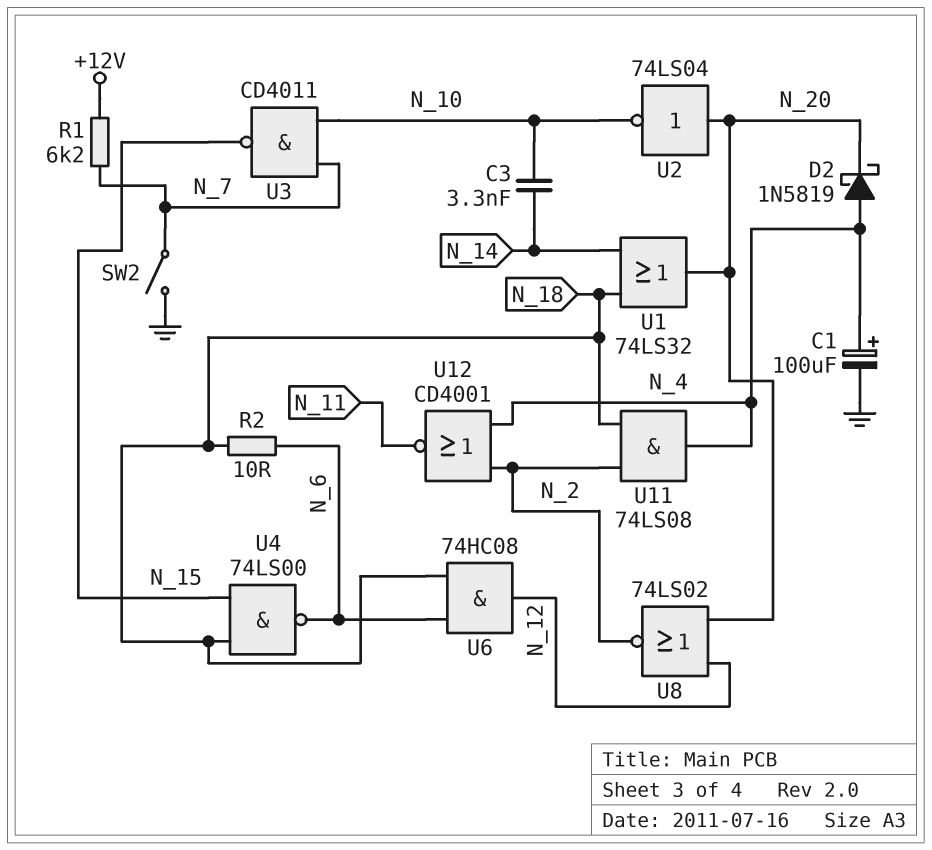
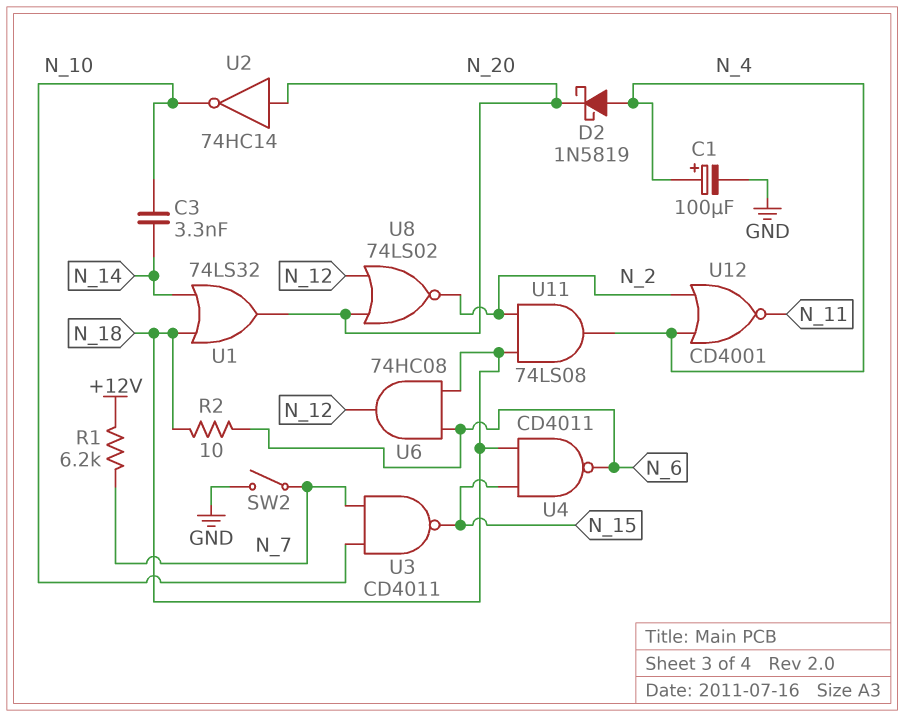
U2: NOT 74LS04 (in N_20, out N_10) -> NOT 74HC14 (in N_20, out N_10)
U4: NAND 74LS00 (in N_15, in N_18, out N_6) -> NAND CD4011 (in N_15, in N_18, out N_6)

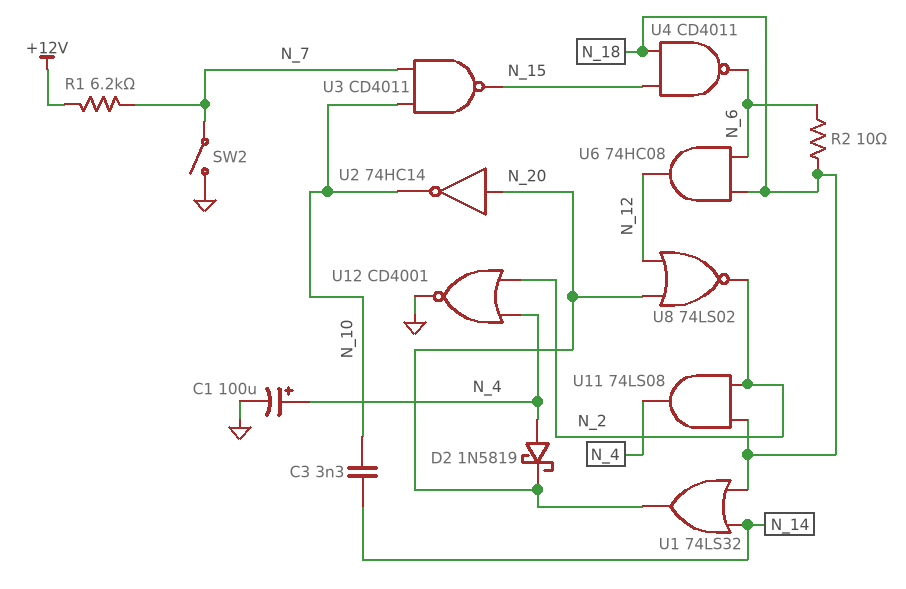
U12: NOR CD4001 (in N_2, in N_4, out N_11) -> NOR CD4001 (in N_2, in N_4, out GND)

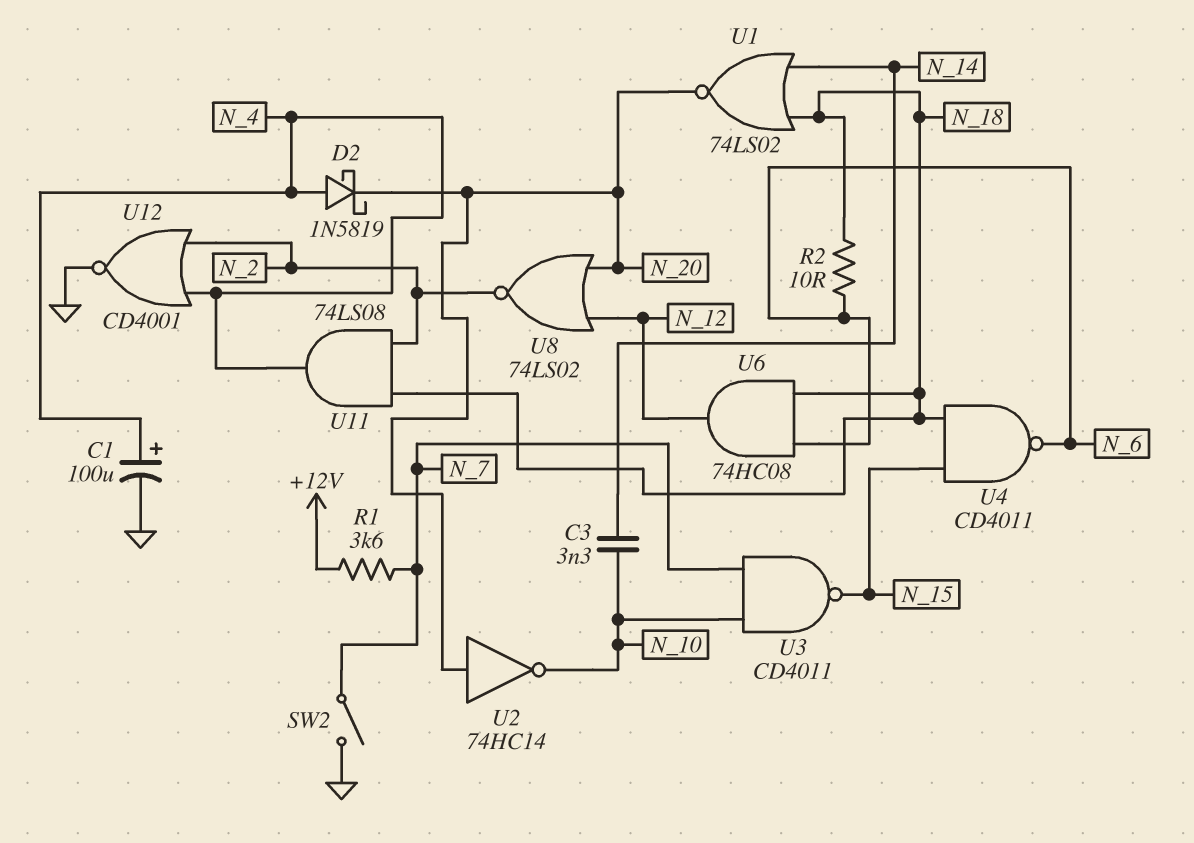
R1: 6.2k (+12V, N_7) -> 3.6k (+12V, N_7)
U1: OR 74LS32 (in N_14, in N_18, out N_20) -> NOR 74LS02 (in N_14, in N_18, out N_20)

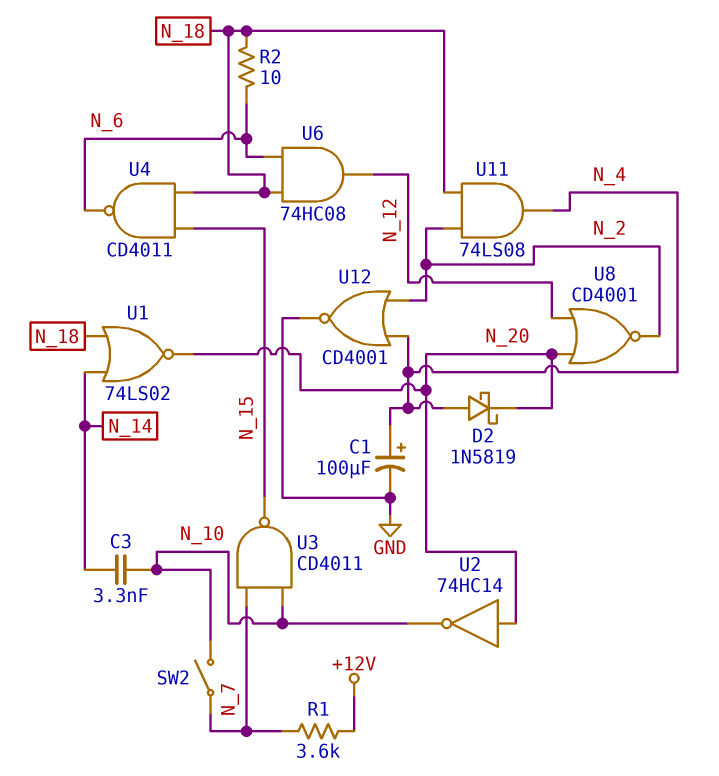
SW2: switch (GND, N_7) -> switch (N_7, N_10)
U8: NOR 74LS02 (in N_12, in N_20, out N_2) -> NOR CD4001 (in N_12, in N_20, out N_2)

